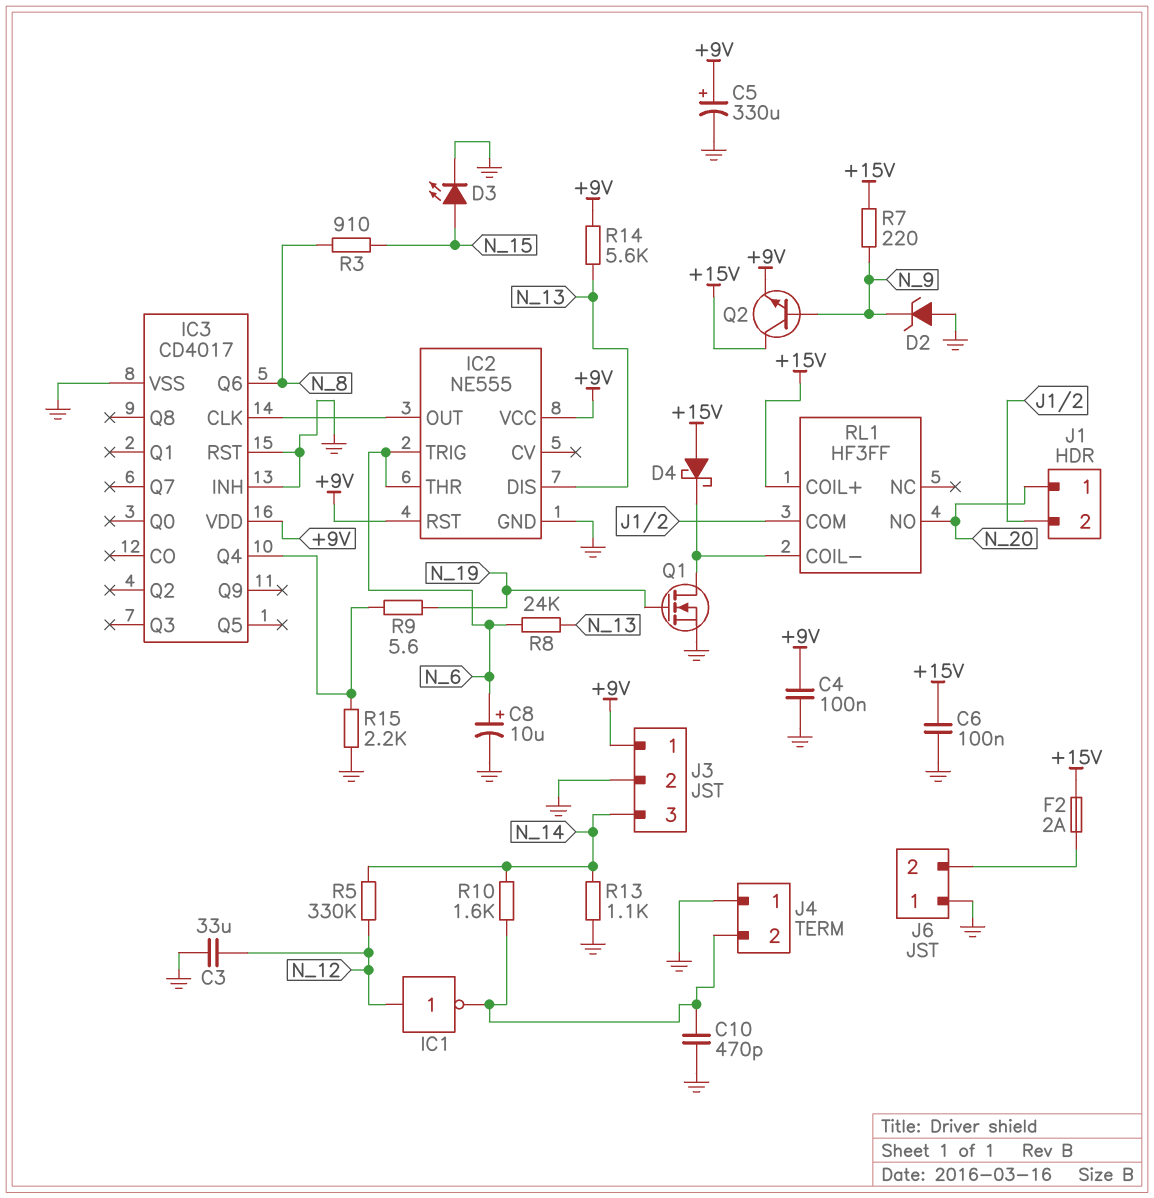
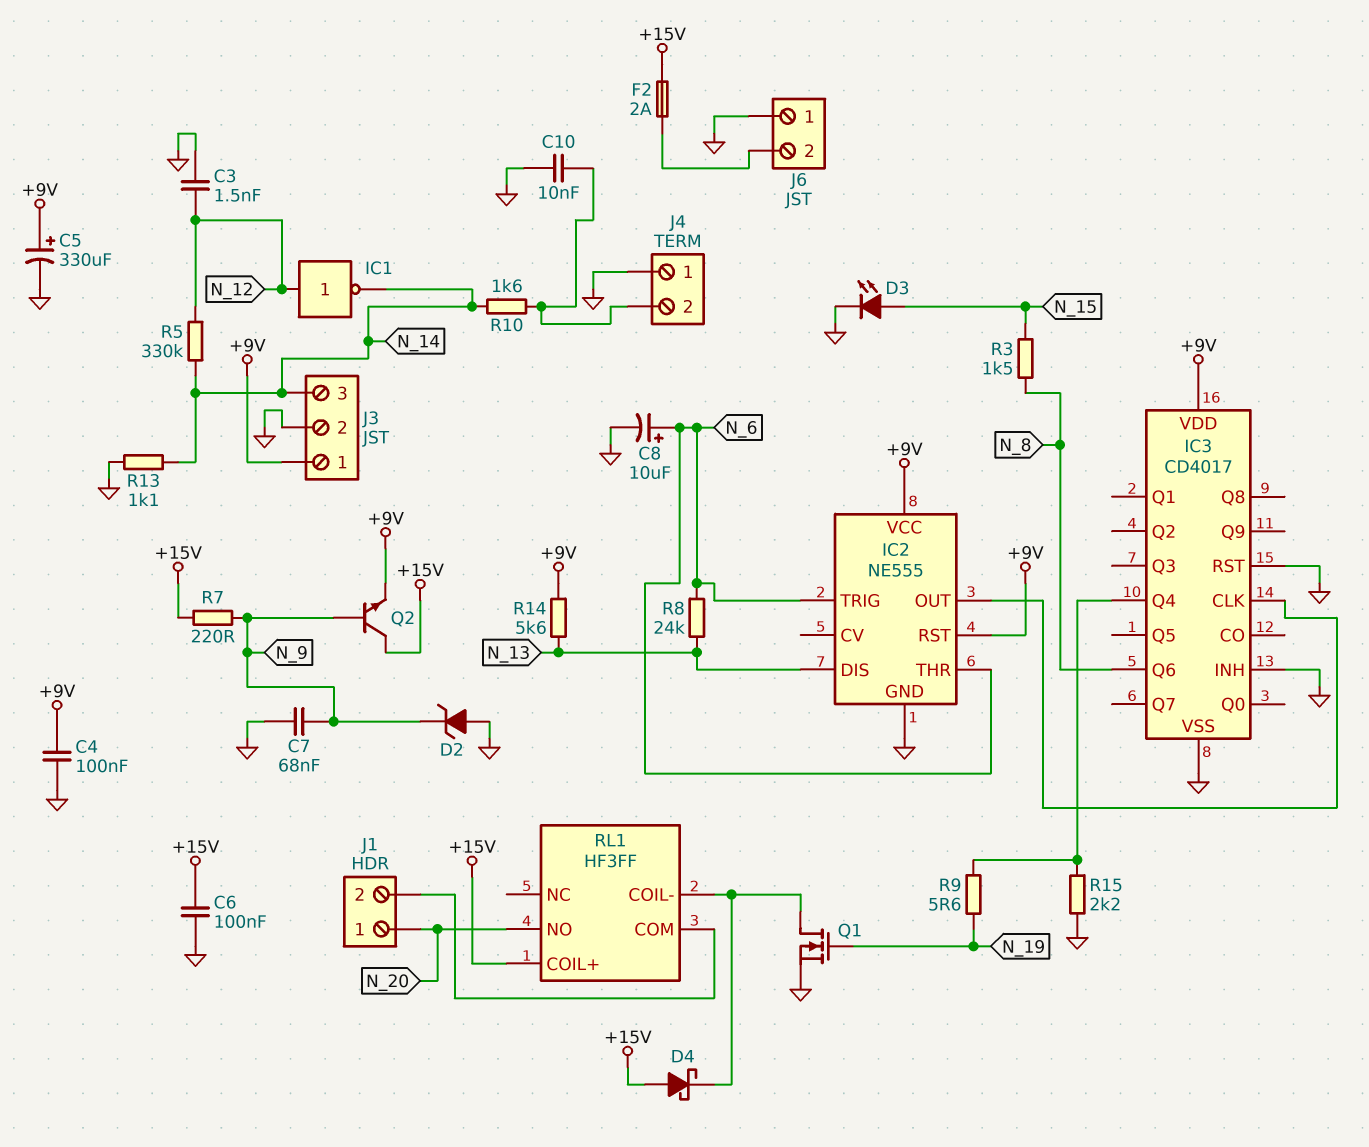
C3: 33uF (GND, N_12) -> 1.5nF (GND, N_12)
C7: none -> 68nF (GND, N_9)
C10: 470pF (GND, J4/2) -> 10nF (GND, J4/2)
IC1: NOT (in N_12, out J4/2) -> NOT (in N_12, out N_14)
R3: 910 (N_8, N_15) -> 1.5k (N_8, N_15)

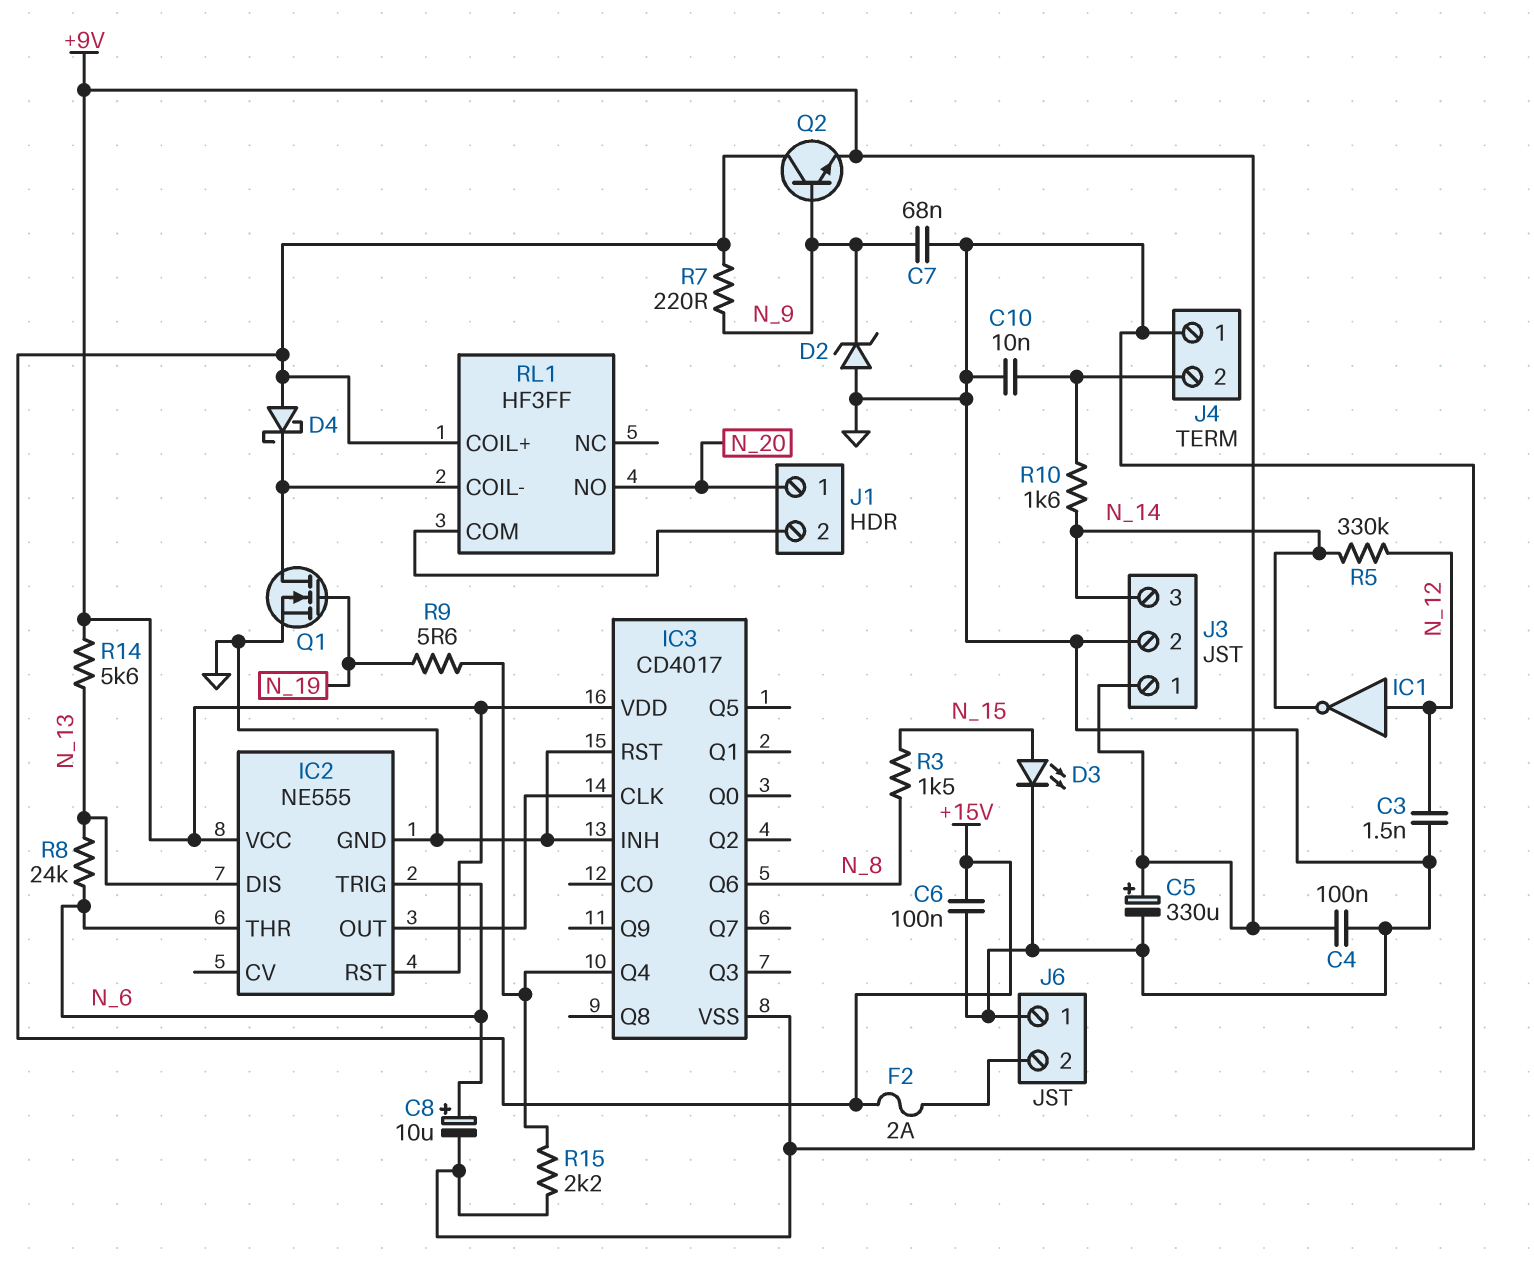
R13: 1.1k (GND, N_14) -> none

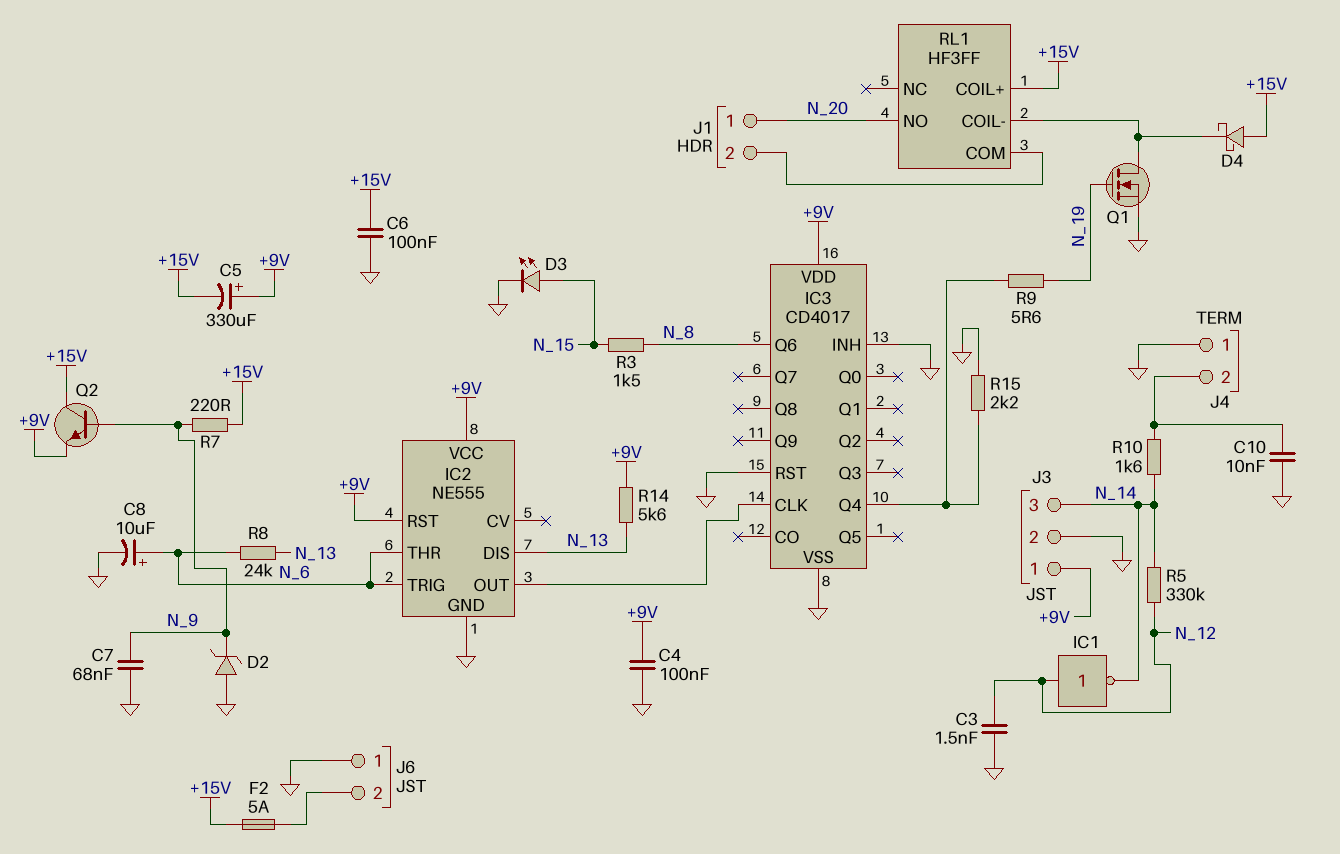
C5: 330uF (plus +9V, minus GND) -> 330uF (plus +9V, minus +15V)
F2: 2A (+15V, J6/2) -> 5A (+15V, J6/2)

